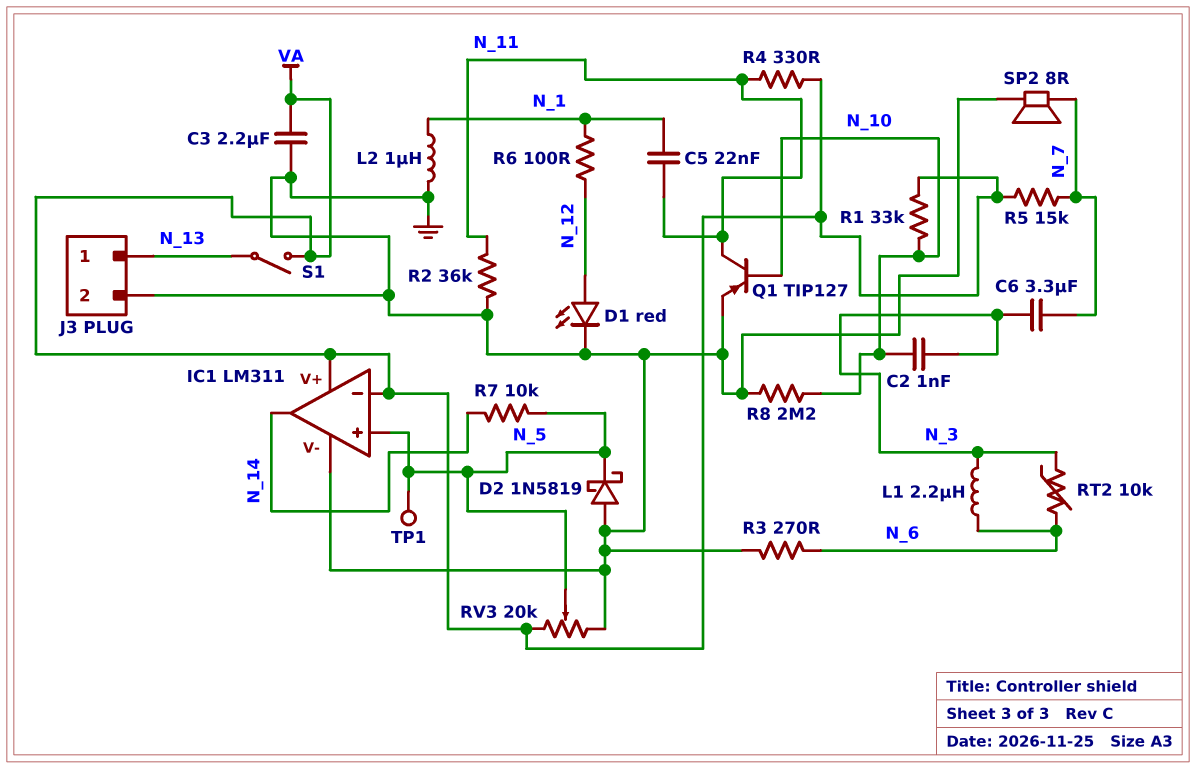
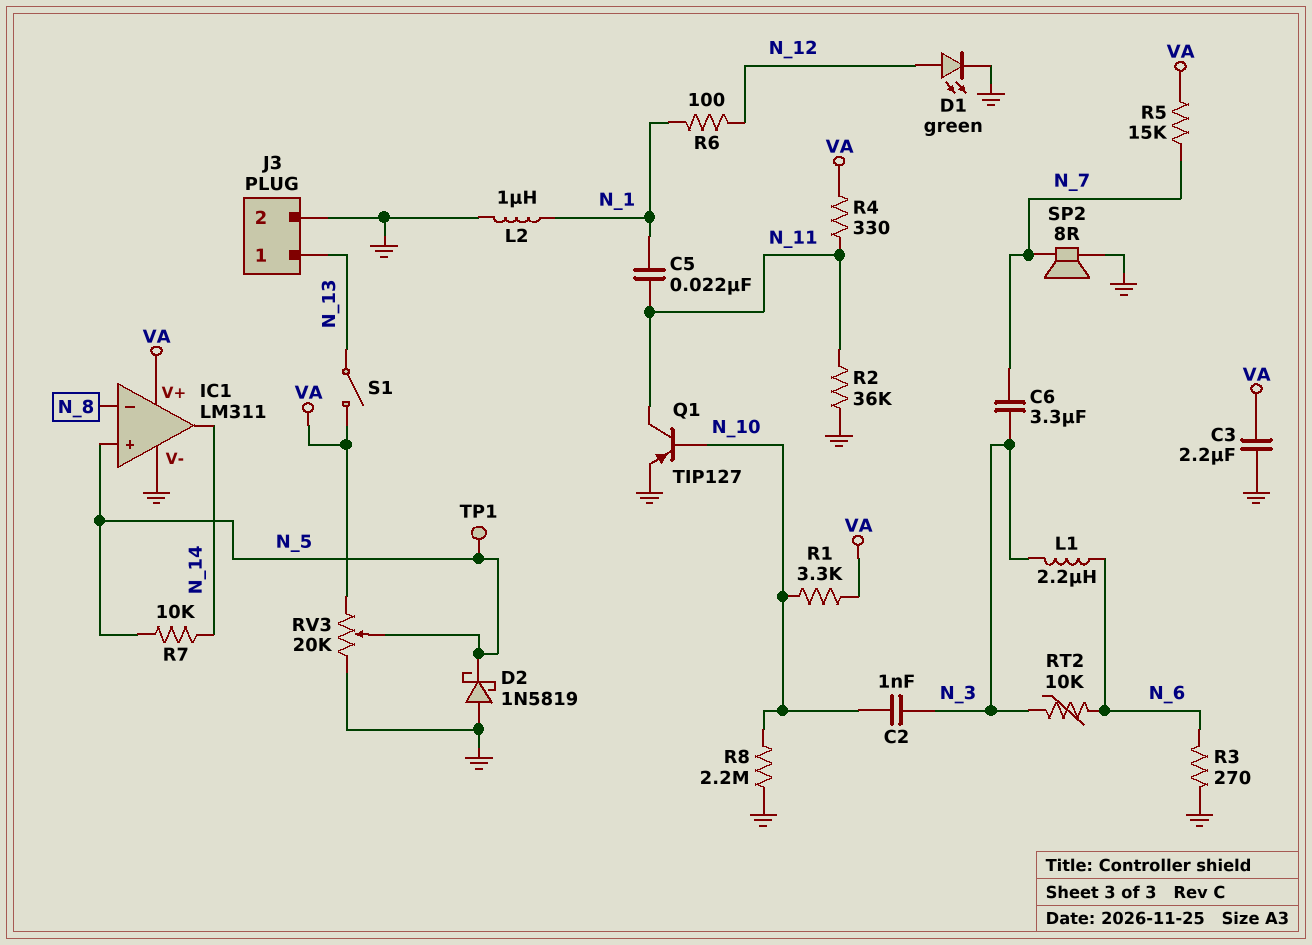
D1: LED red (A N_12, K GND) -> LED green (A N_12, K GND)
IC1 pin in-: VA -> N_8
R1: 33k (N_10, VA) -> 3.3k (N_10, VA)

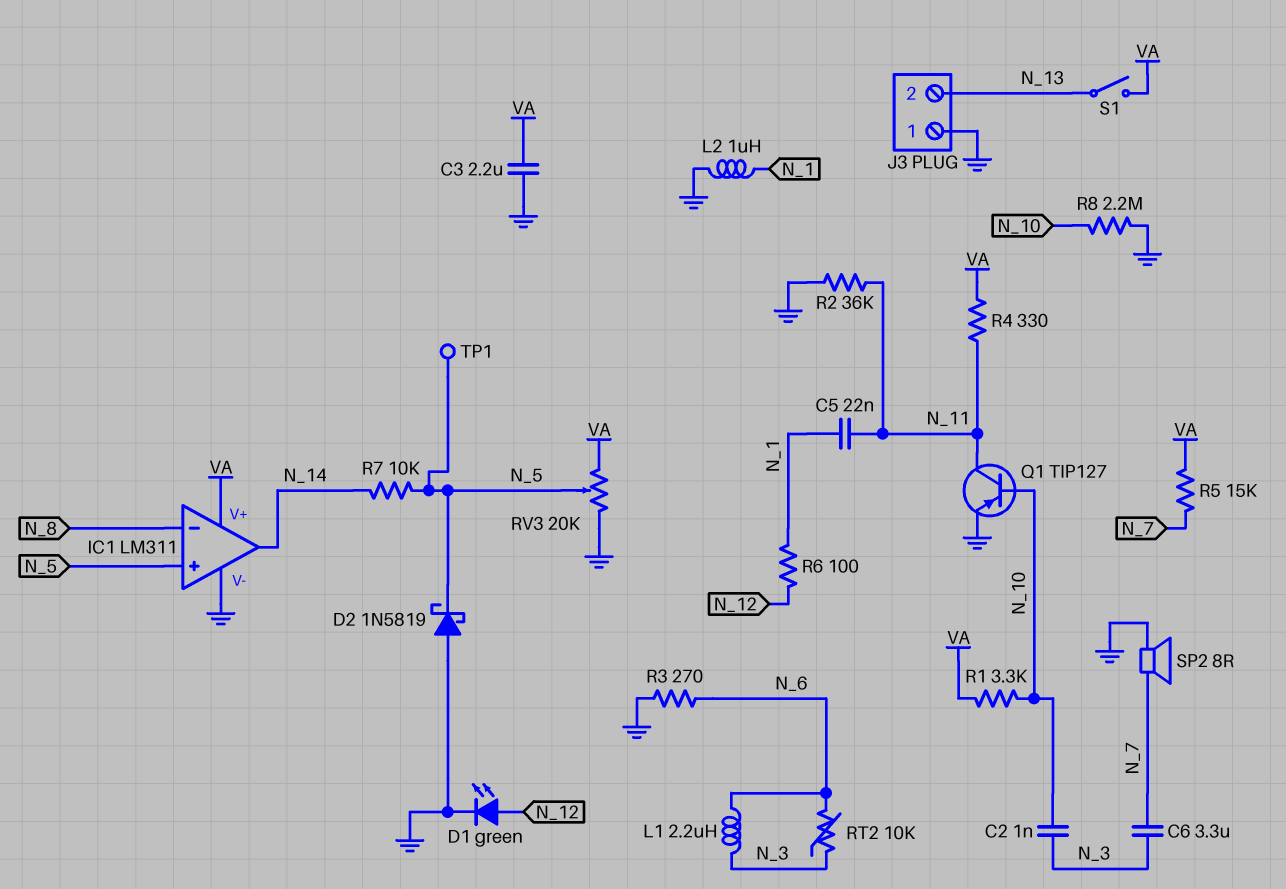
J3 pin 1: N_13 -> GND
J3 pin 2: GND -> N_13

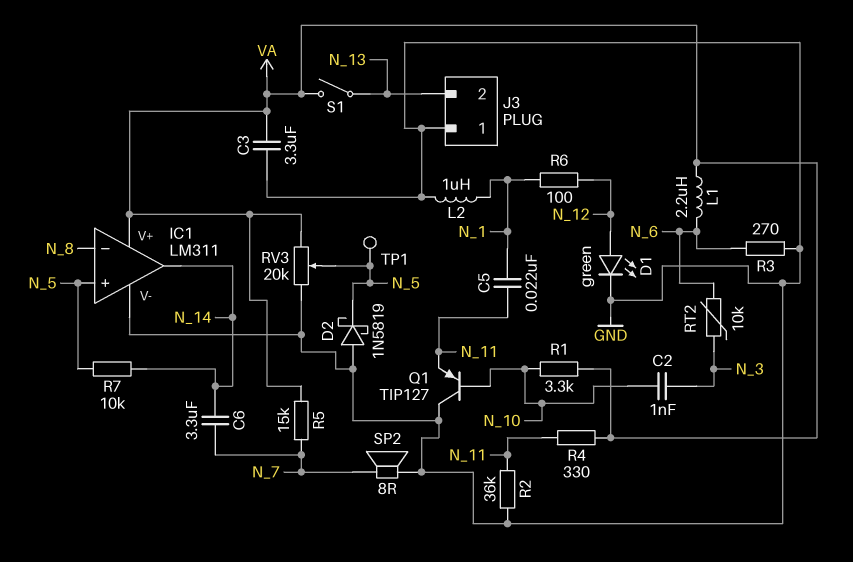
C3: 2.2uF (GND, VA) -> 3.3uF (GND, VA)
C6: 3.3uF (N_3, N_7) -> 3.3uF (N_7, N_14)
L1: 2.2uH (N_3, N_6) -> 2.2uH (N_6, VA)
Q1: PNP TIP127 (B N_10, C N_11, E GND) -> PNP TIP127 (B N_10, C GND, E N_11)
R8: 2.2M (GND, N_10) -> none

